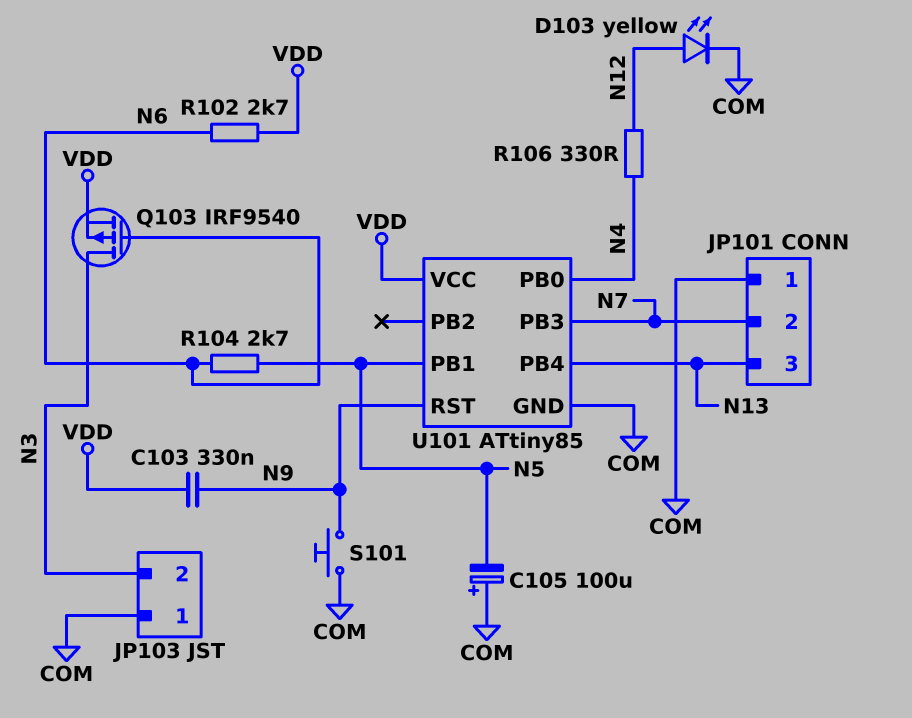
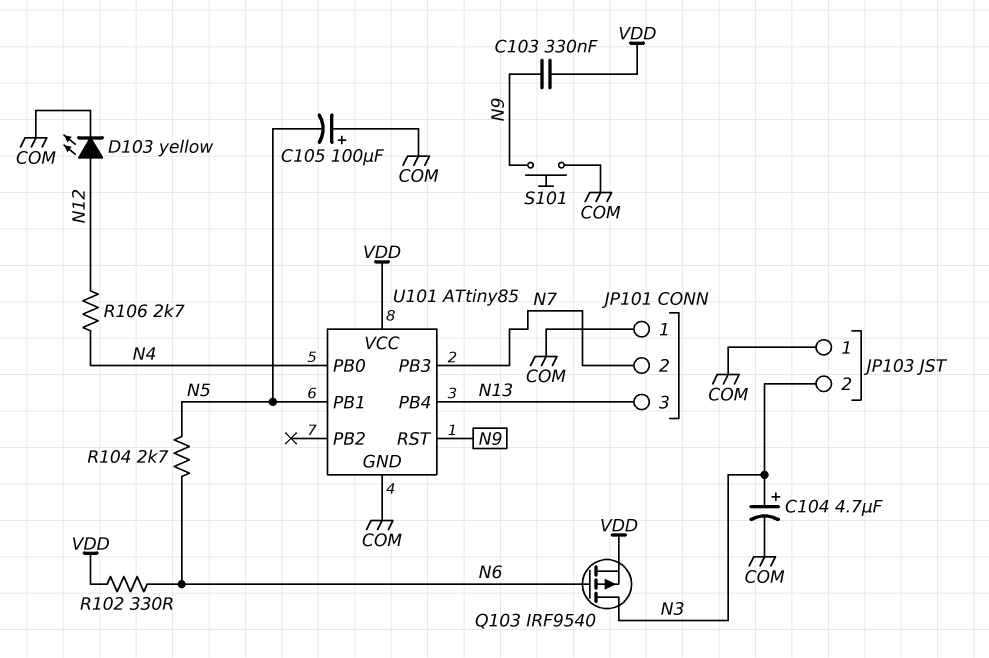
C104: none -> 4.7uF (plus N3, minus COM)
R102: 2.7k (N6, VDD) -> 330 (N6, VDD)
R106: 330 (N4, N12) -> 2.7k (N4, N12)

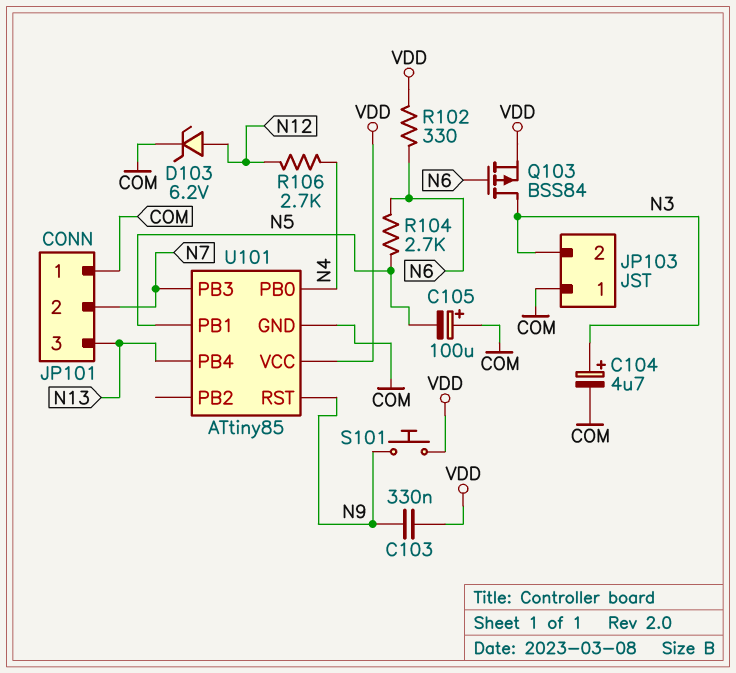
D103: LED yellow (A N12, K COM) -> zener 6.2V (A N12, K COM)
Q103: PMOS IRF9540 (G N6, D N3, S VDD) -> PMOS BSS84 (G N6, D N3, S VDD)
S101: button (COM, N9) -> button (N9, VDD)

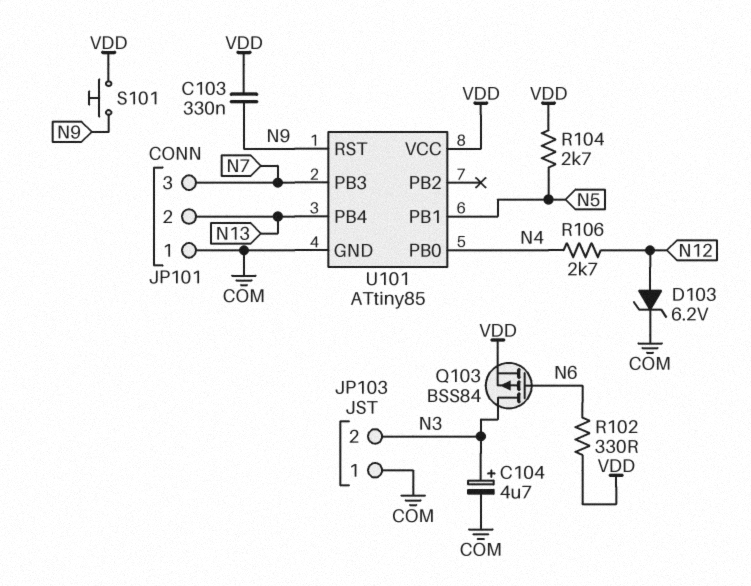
C105: 100uF (plus COM, minus N5) -> none
JP101 pin 2: N7 -> N13
JP101 pin 3: N13 -> N7
R104: 2.7k (N5, N6) -> 2.7k (N5, VDD)

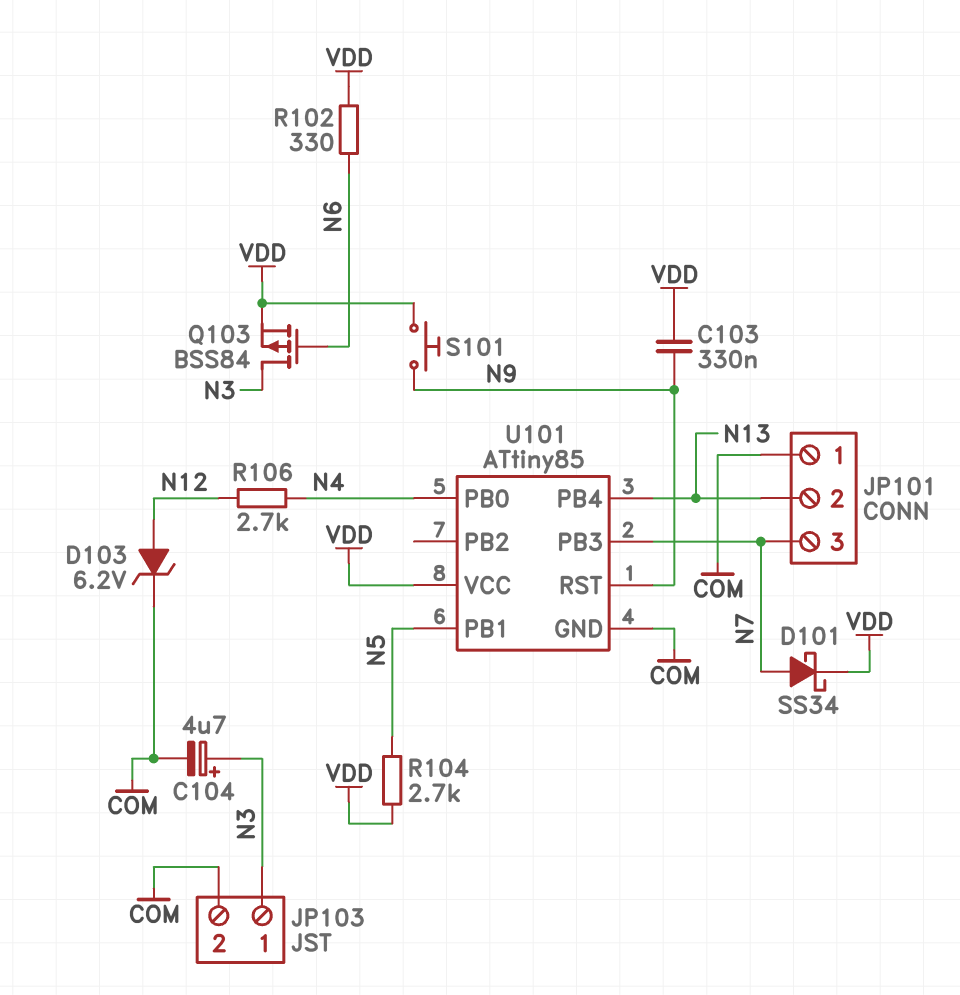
D101: none -> schottky SS34 (A N7, K VDD)
JP103 pin 1: COM -> N3
JP103 pin 2: N3 -> COM

